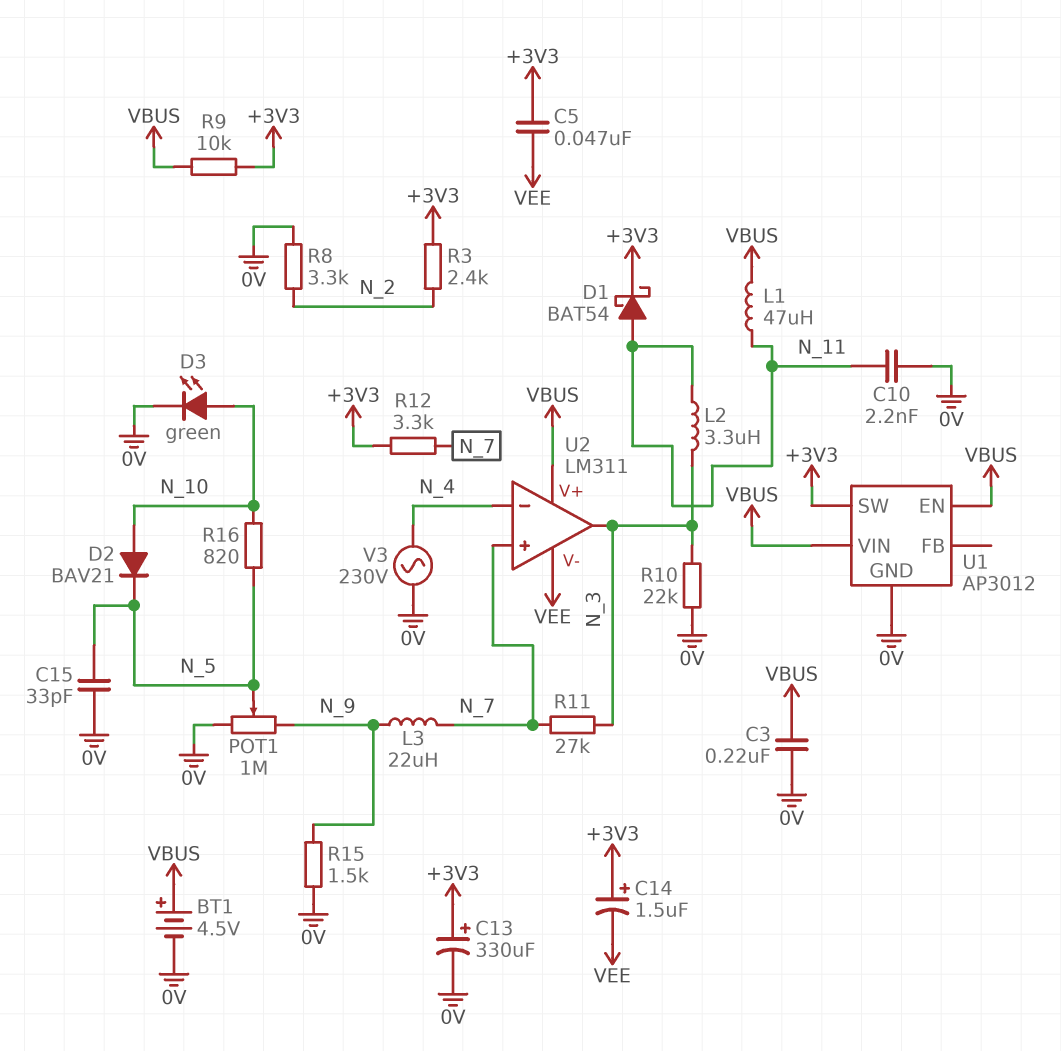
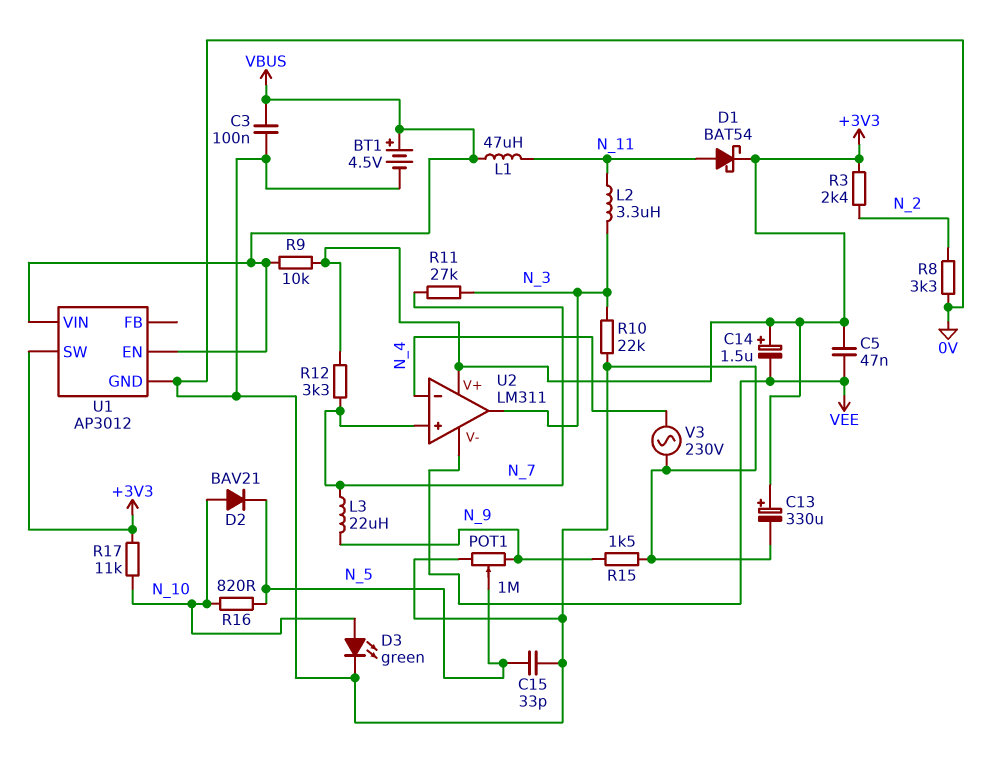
C3: 220nF (0V, VBUS) -> 100nF (0V, VBUS)
C10: 2.2nF (0V, N_11) -> none
R17: none -> 11k (+3V3, N_10)
U2 pin V+: VBUS -> +3V3

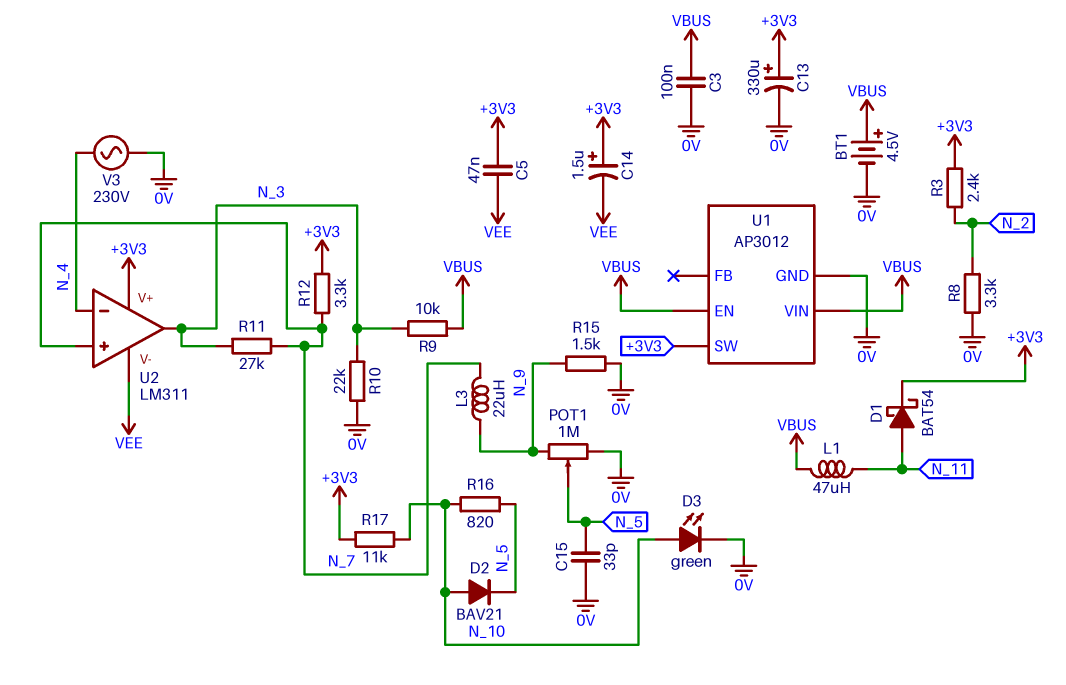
L2: 3.3uH (N_3, N_11) -> none
R9: 10k (+3V3, VBUS) -> 10k (N_3, VBUS)

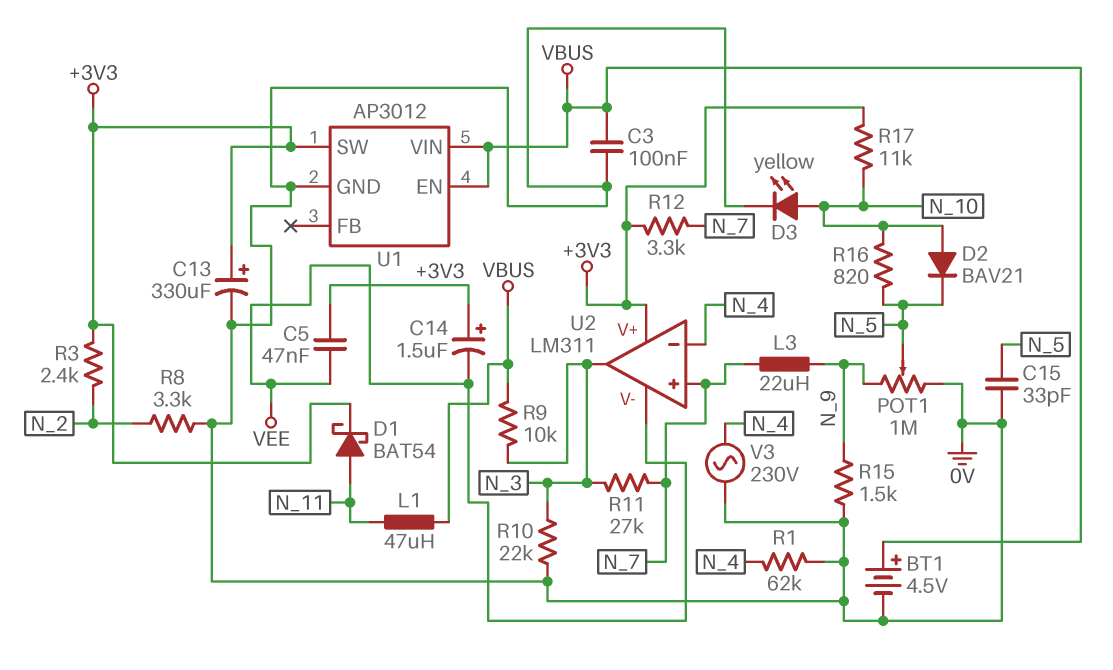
D3: LED green (A N_10, K 0V) -> LED yellow (A N_10, K 0V)
R1: none -> 62k (0V, N_4)

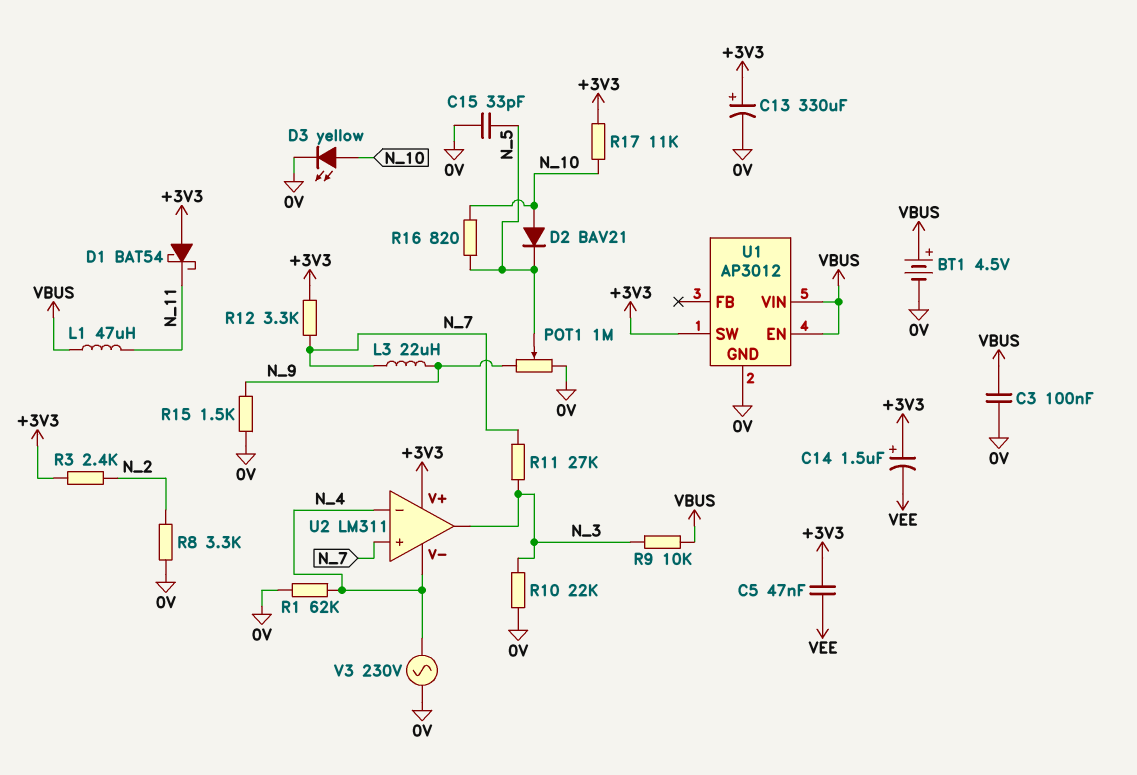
D1: schottky BAT54 (A N_11, K +3V3) -> schottky BAT54 (A +3V3, K N_11)
U2 pin V-: VEE -> N_4

